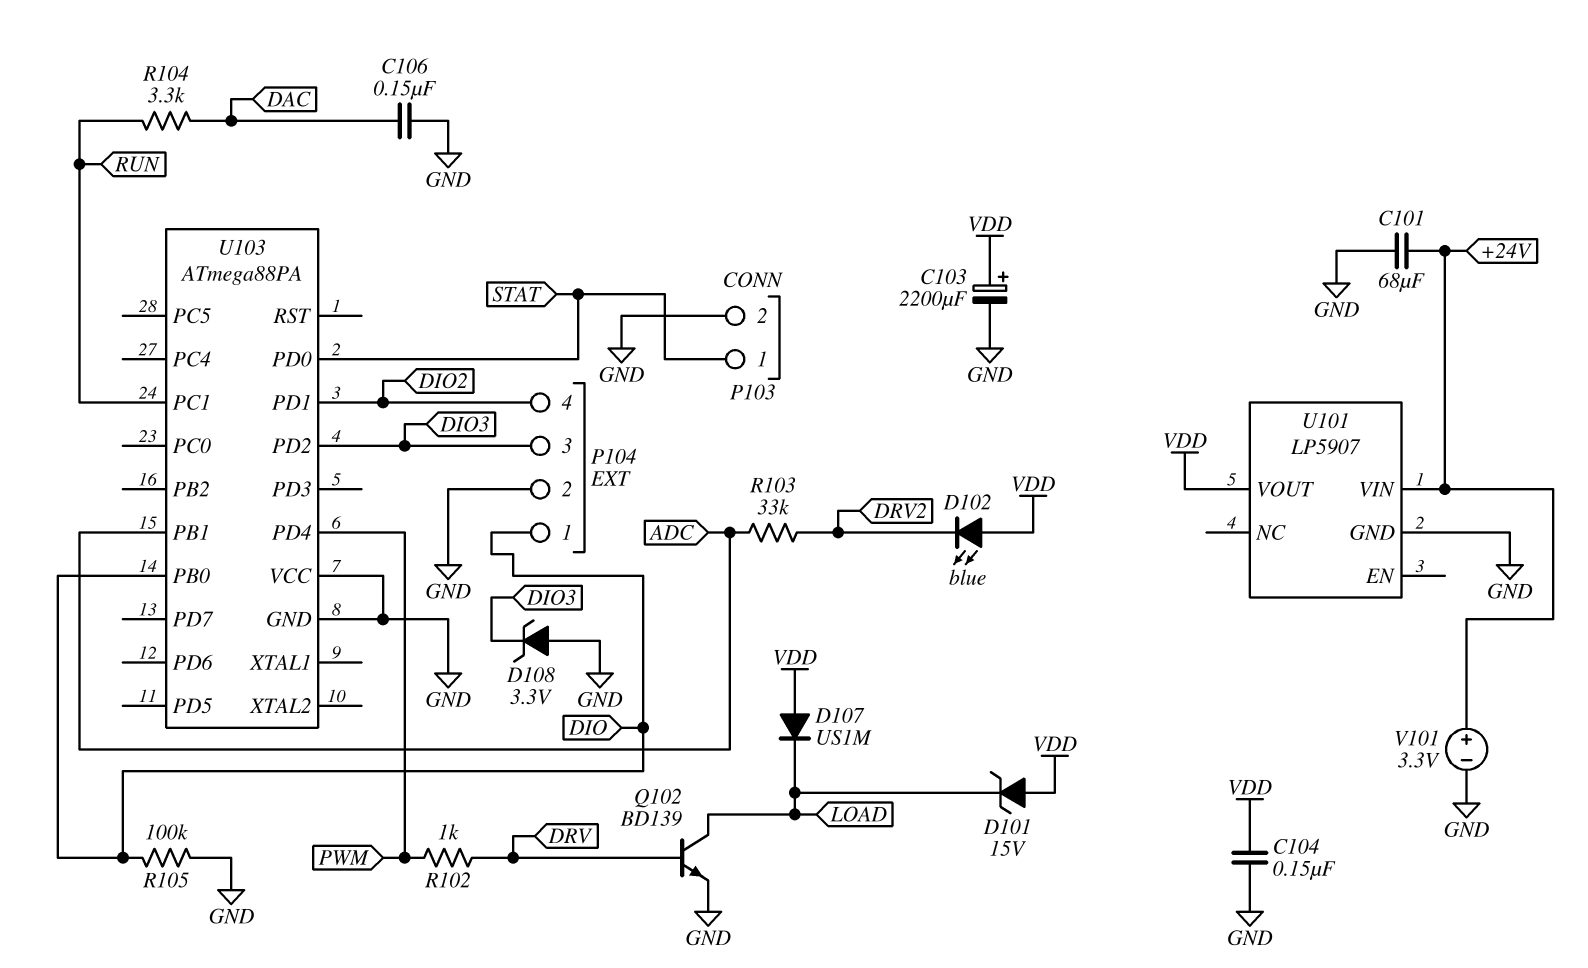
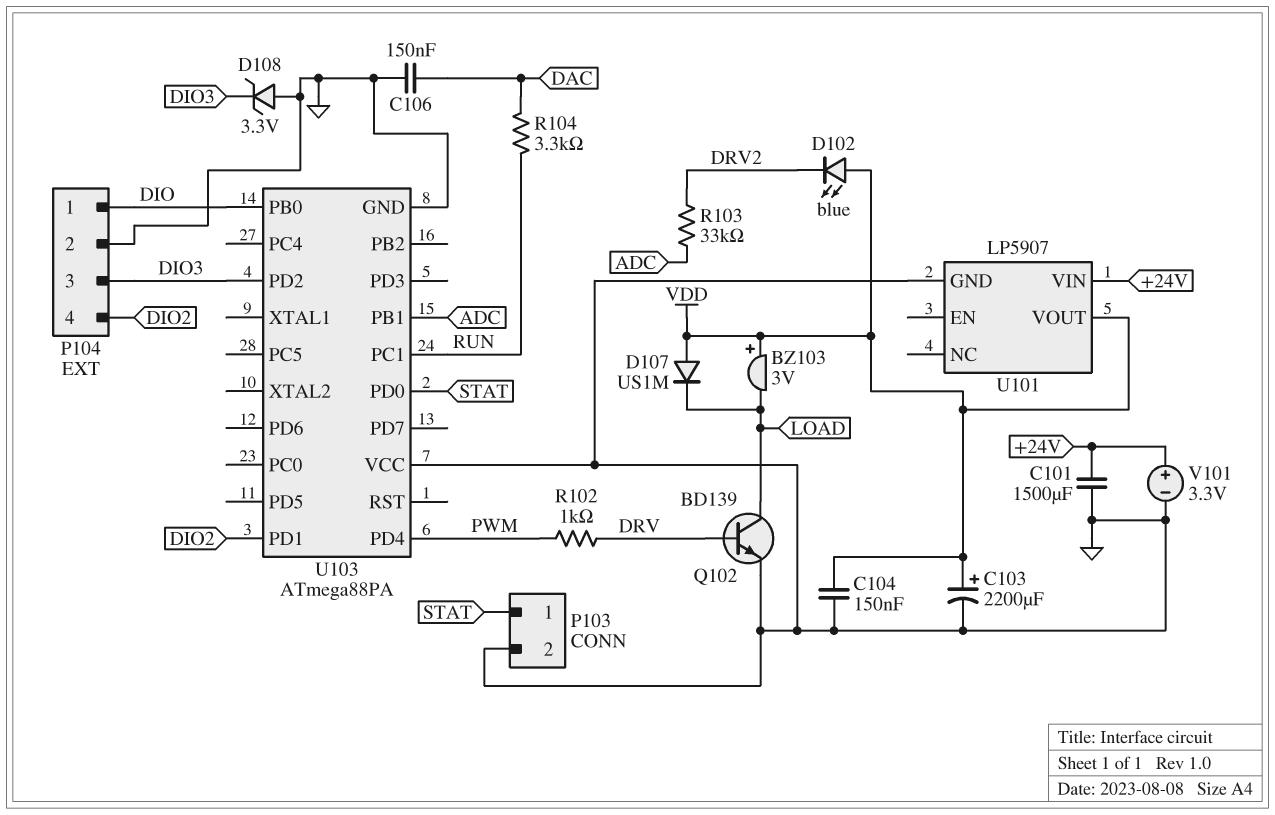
BZ103: none -> buzzer 3V (plus VDD, minus LOAD)
C101: 68uF (+24V, GND) -> 1500uF (+24V, GND)
D101: zener 15V (A VDD, K LOAD) -> none
R105: 100k (DIO, GND) -> none

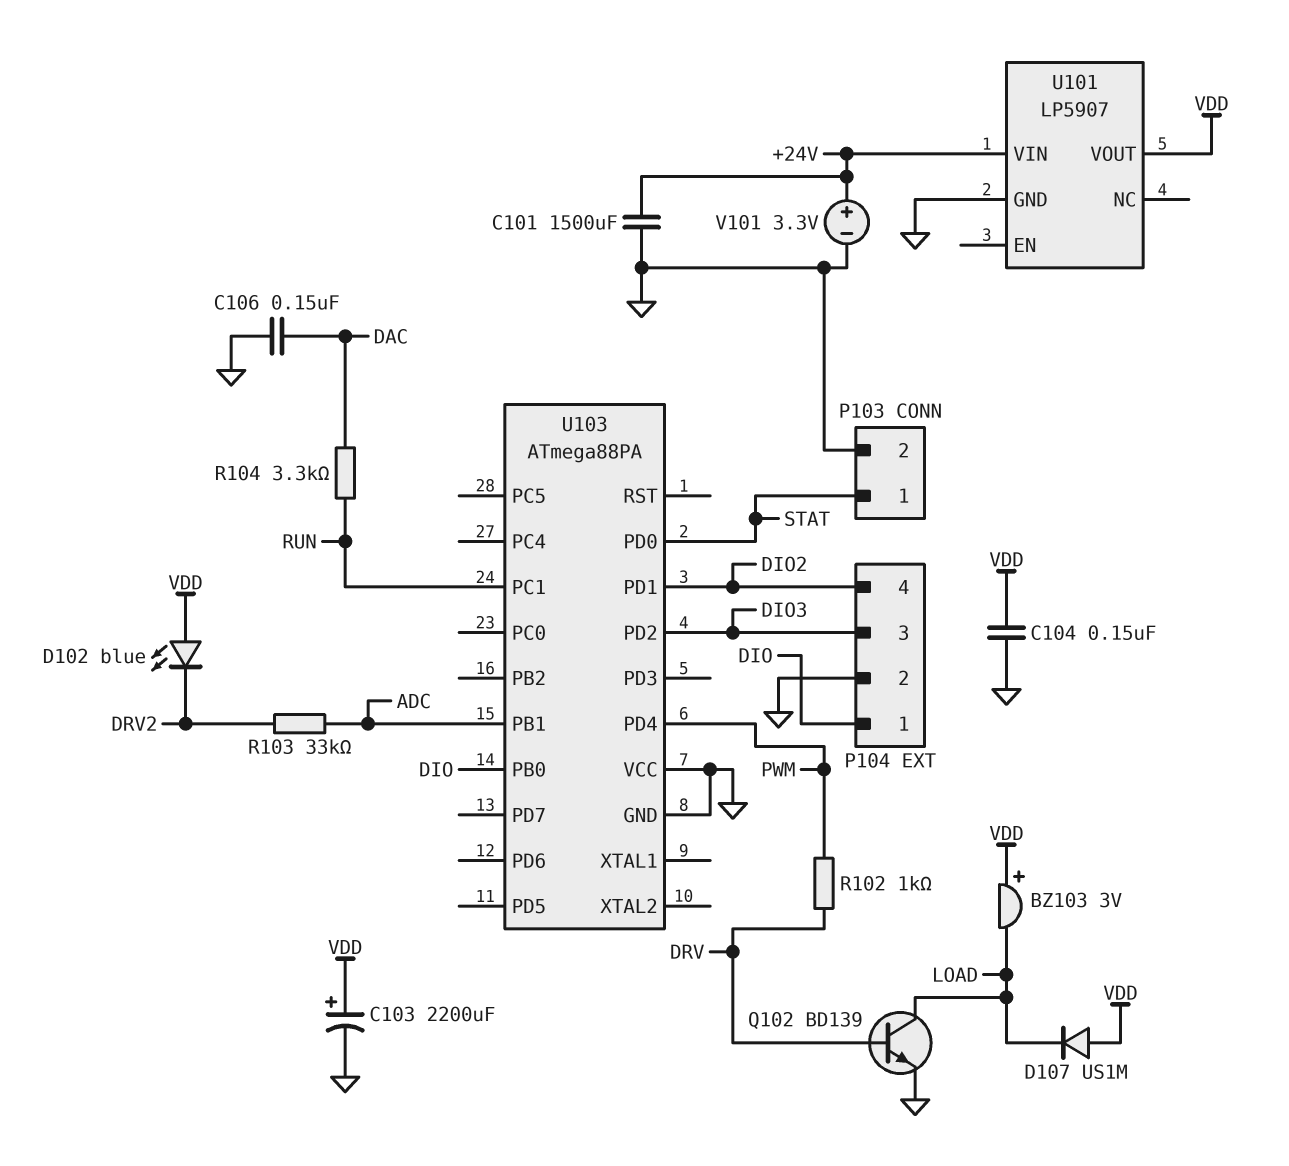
D108: zener 3.3V (A GND, K DIO3) -> none

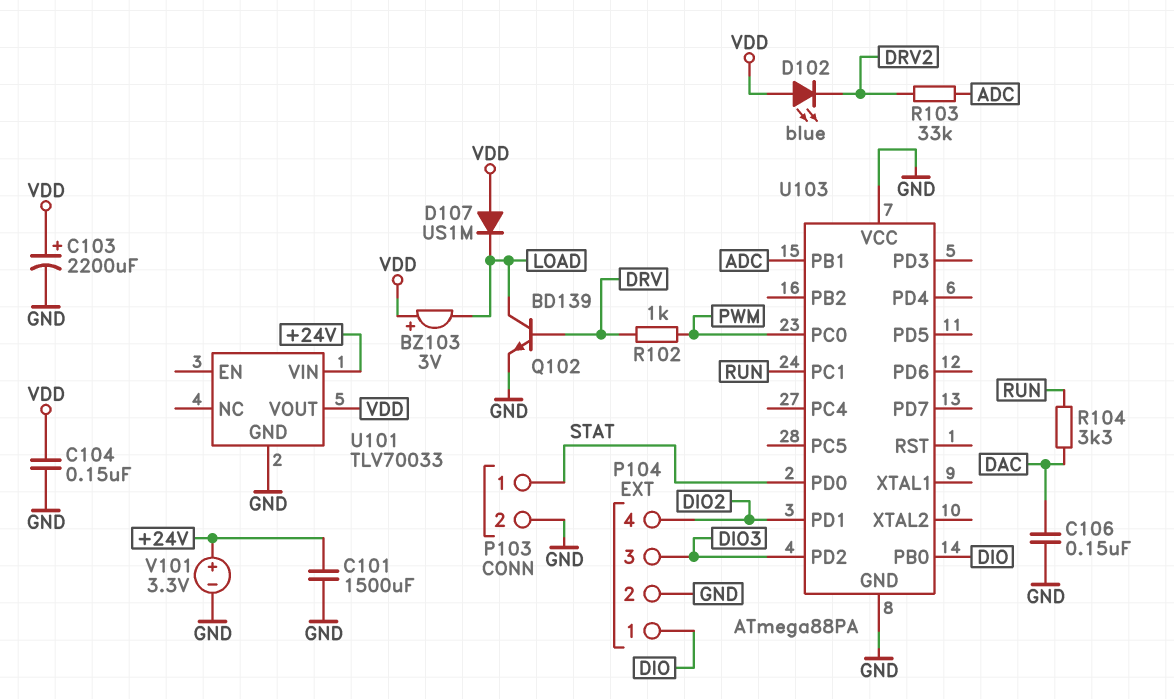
U101: LP5907 -> TLV70033
U103 pin PC0: none -> PWM
U103 pin PD4: PWM -> none

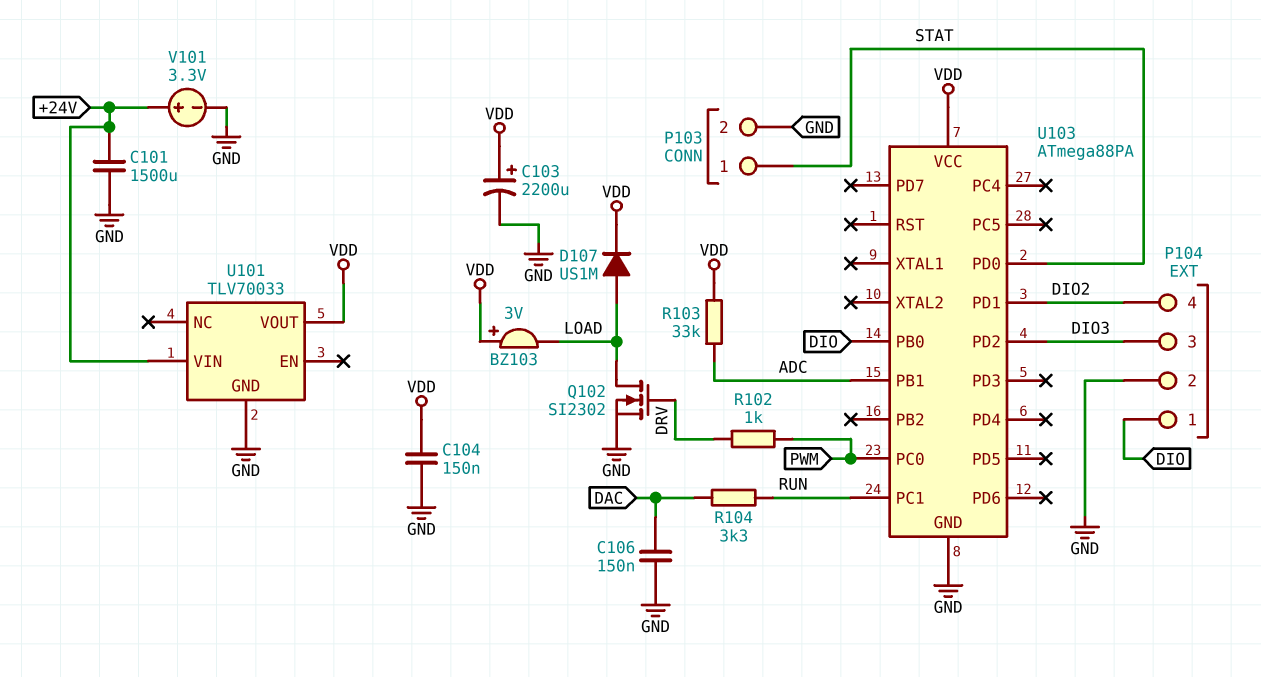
D102: LED blue (A VDD, K DRV2) -> none
D107: diode US1M (A VDD, K LOAD) -> diode US1M (A LOAD, K VDD)
Q102: NPN BD139 (B DRV, C LOAD, E GND) -> NMOS SI2302 (G DRV, D LOAD, S GND)
R103: 33k (ADC, DRV2) -> 33k (ADC, VDD)
U103 pin VCC: GND -> VDD

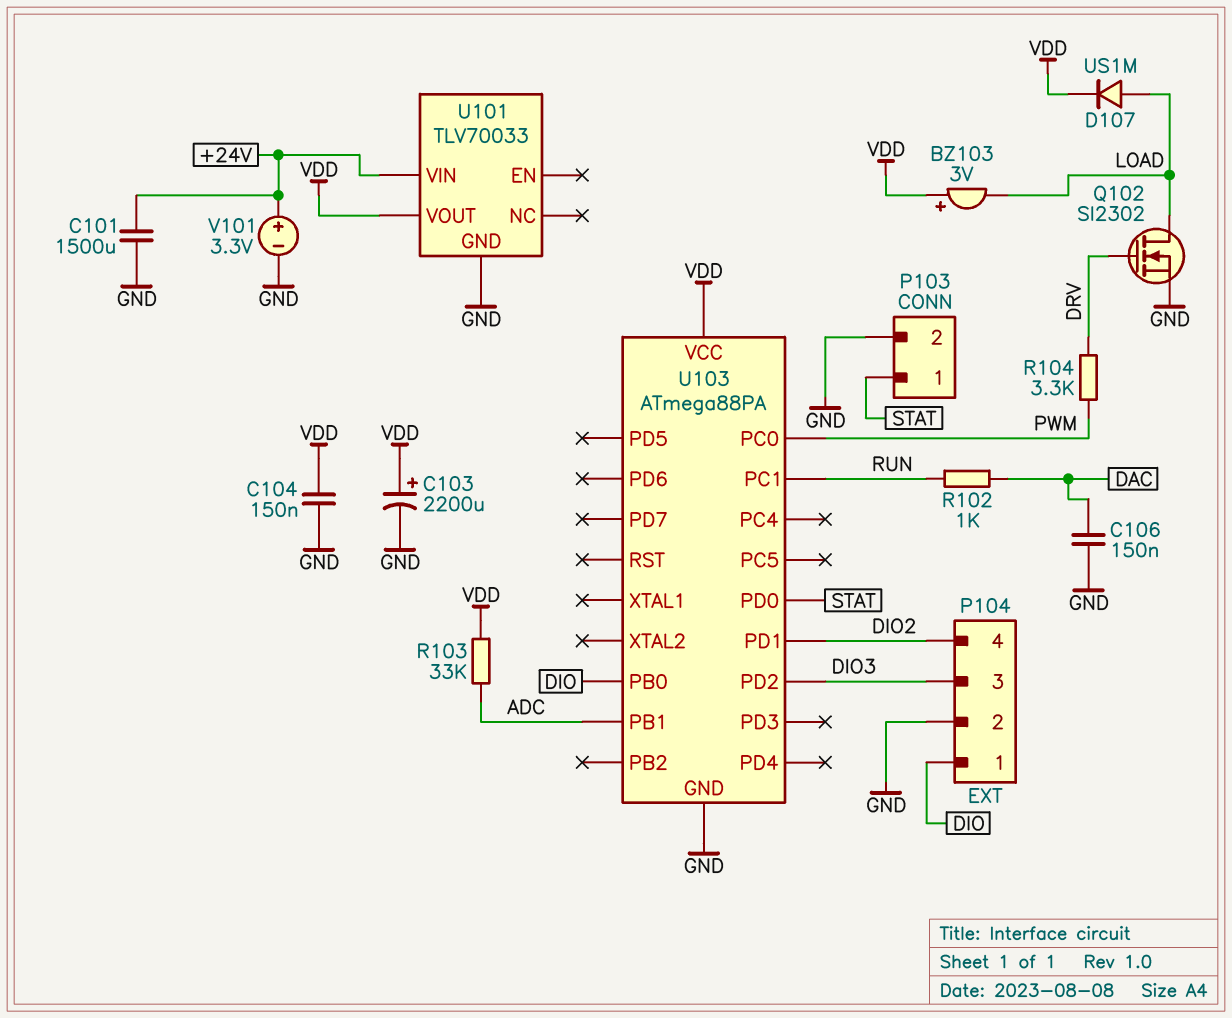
R102: 1k (DRV, PWM) -> 1k (DAC, RUN)
R104: 3.3k (DAC, RUN) -> 3.3k (DRV, PWM)

